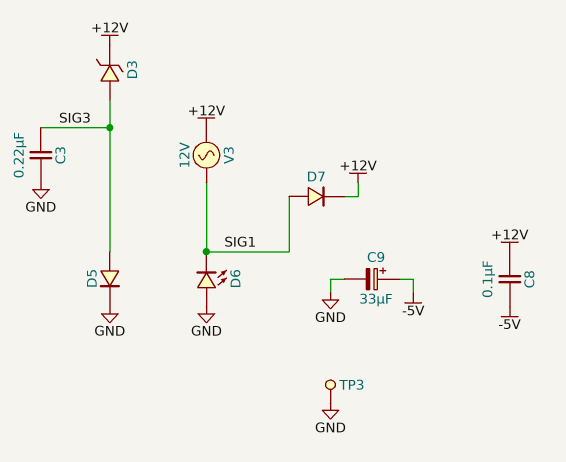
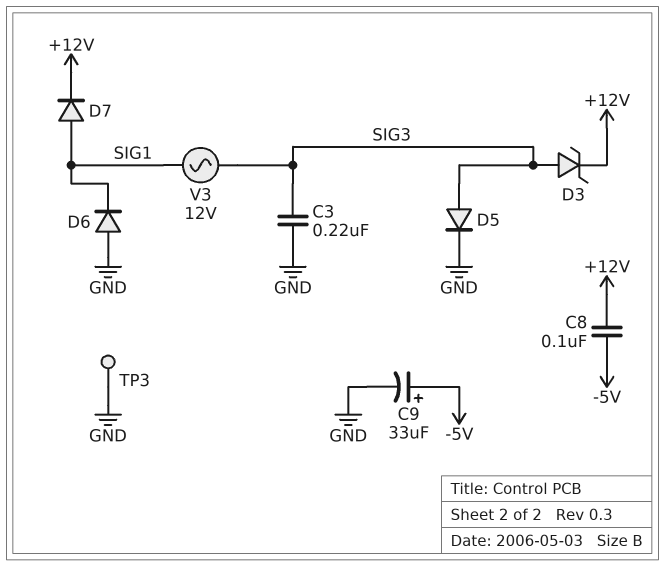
D6: LED (A GND, K SIG1) -> diode (A GND, K SIG1)
V3: AC 12V (+12V, SIG1) -> AC 12V (SIG1, SIG3)

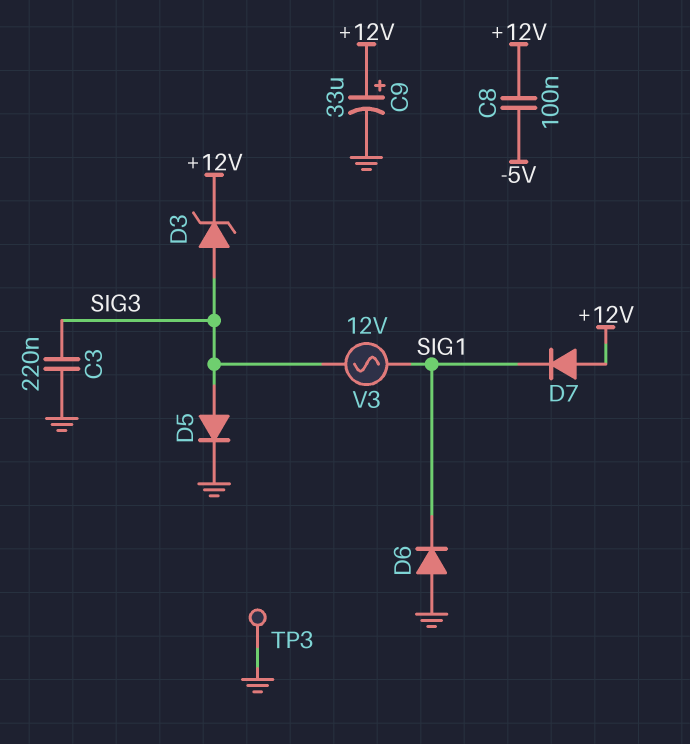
C9: 33uF (plus -5V, minus GND) -> 33uF (plus +12V, minus GND)
D7: diode (A SIG1, K +12V) -> diode (A +12V, K SIG1)

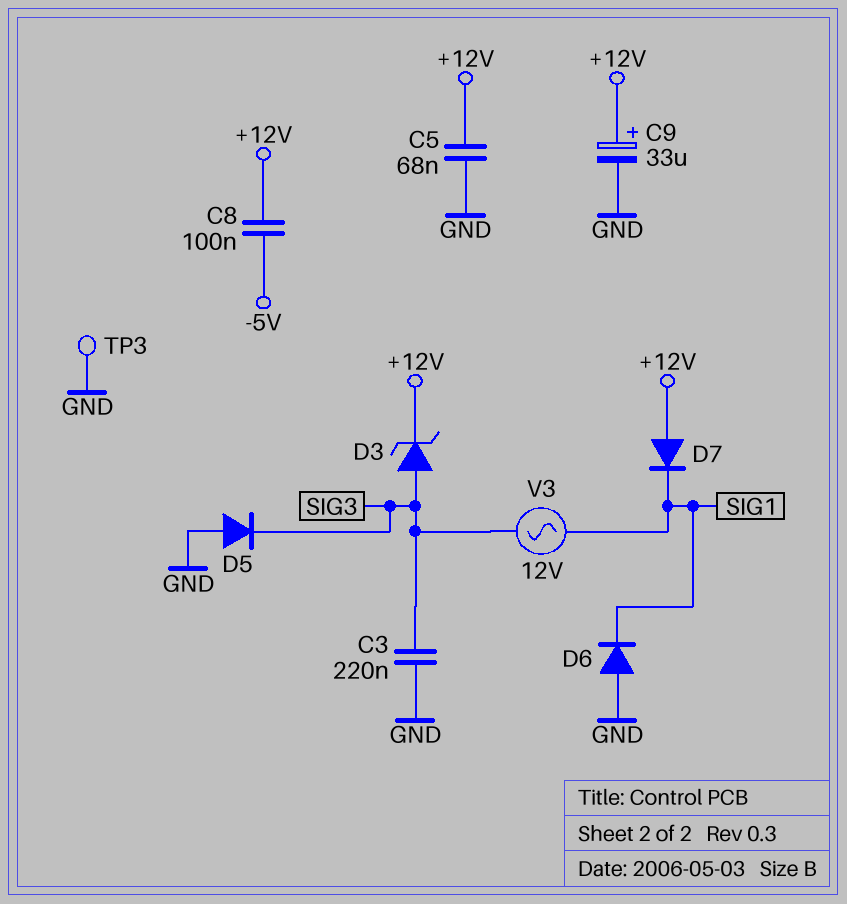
C5: none -> 68nF (+12V, GND)
D5: diode (A SIG3, K GND) -> diode (A GND, K SIG3)

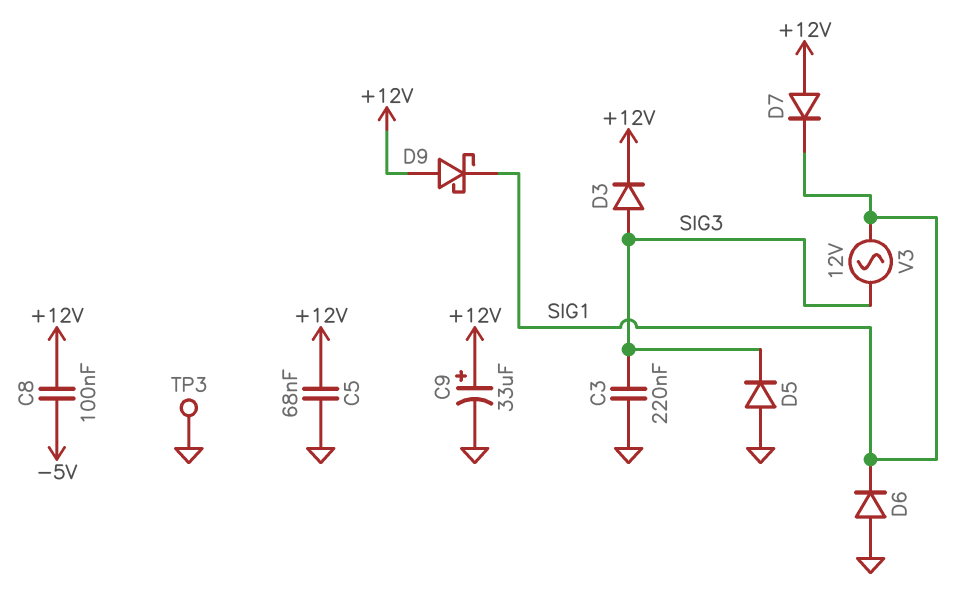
D3: zener (A SIG3, K +12V) -> diode (A SIG3, K +12V)
D9: none -> schottky (A +12V, K SIG1)

